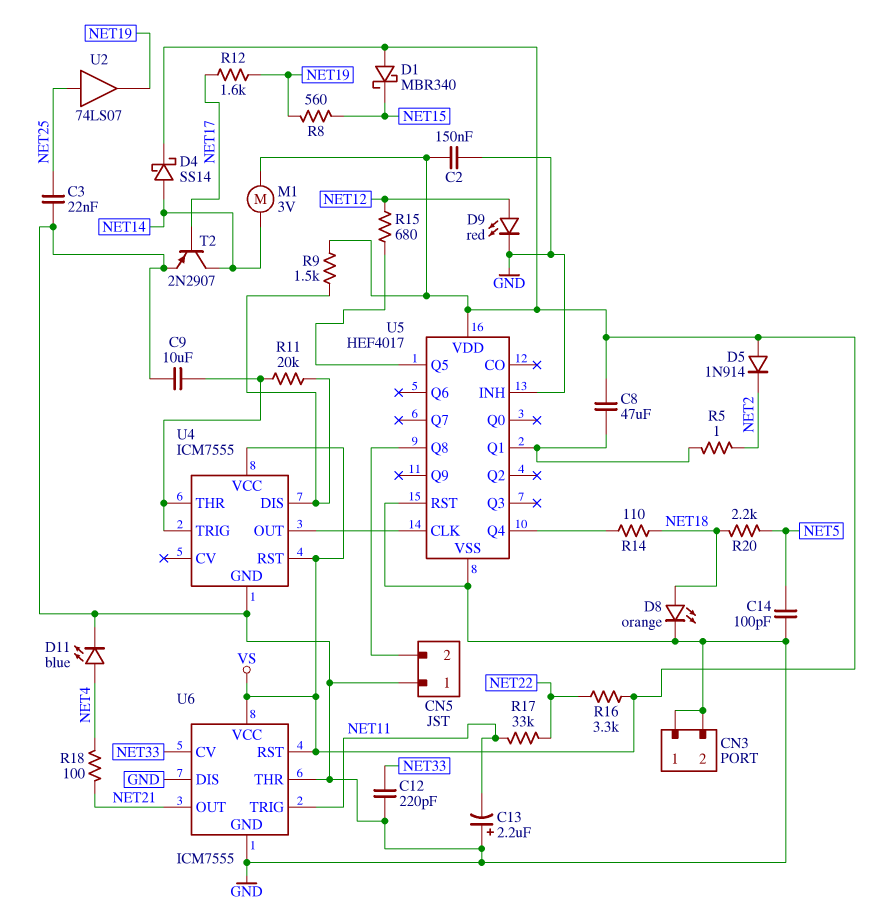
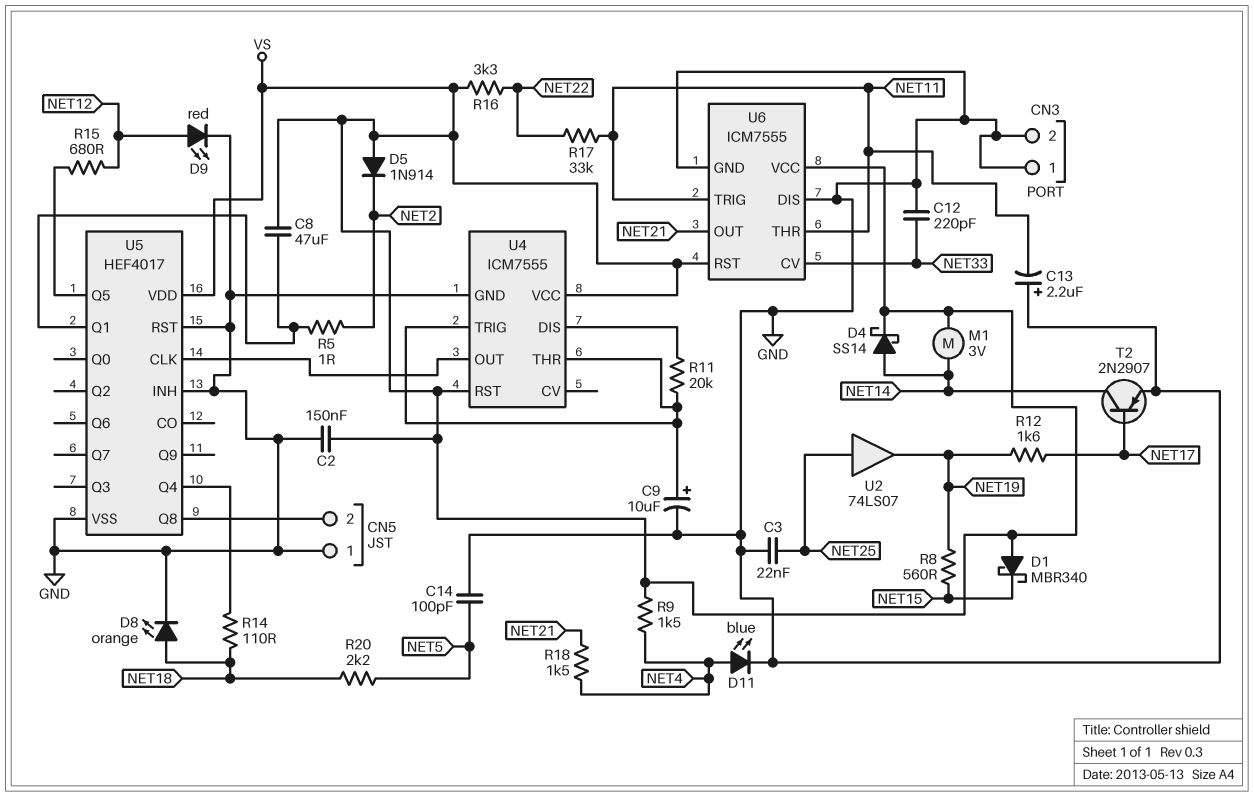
C9: 10uF (GND, U4/THR) -> 10uF (plus U4/THR, minus GND)
R9: 1.5k (U4/DIS, VS) -> 1.5k (NET4, VS)
R18: 100 (NET4, NET21) -> 1.5k (NET4, NET21)
U6 pin THR: GND -> NET11

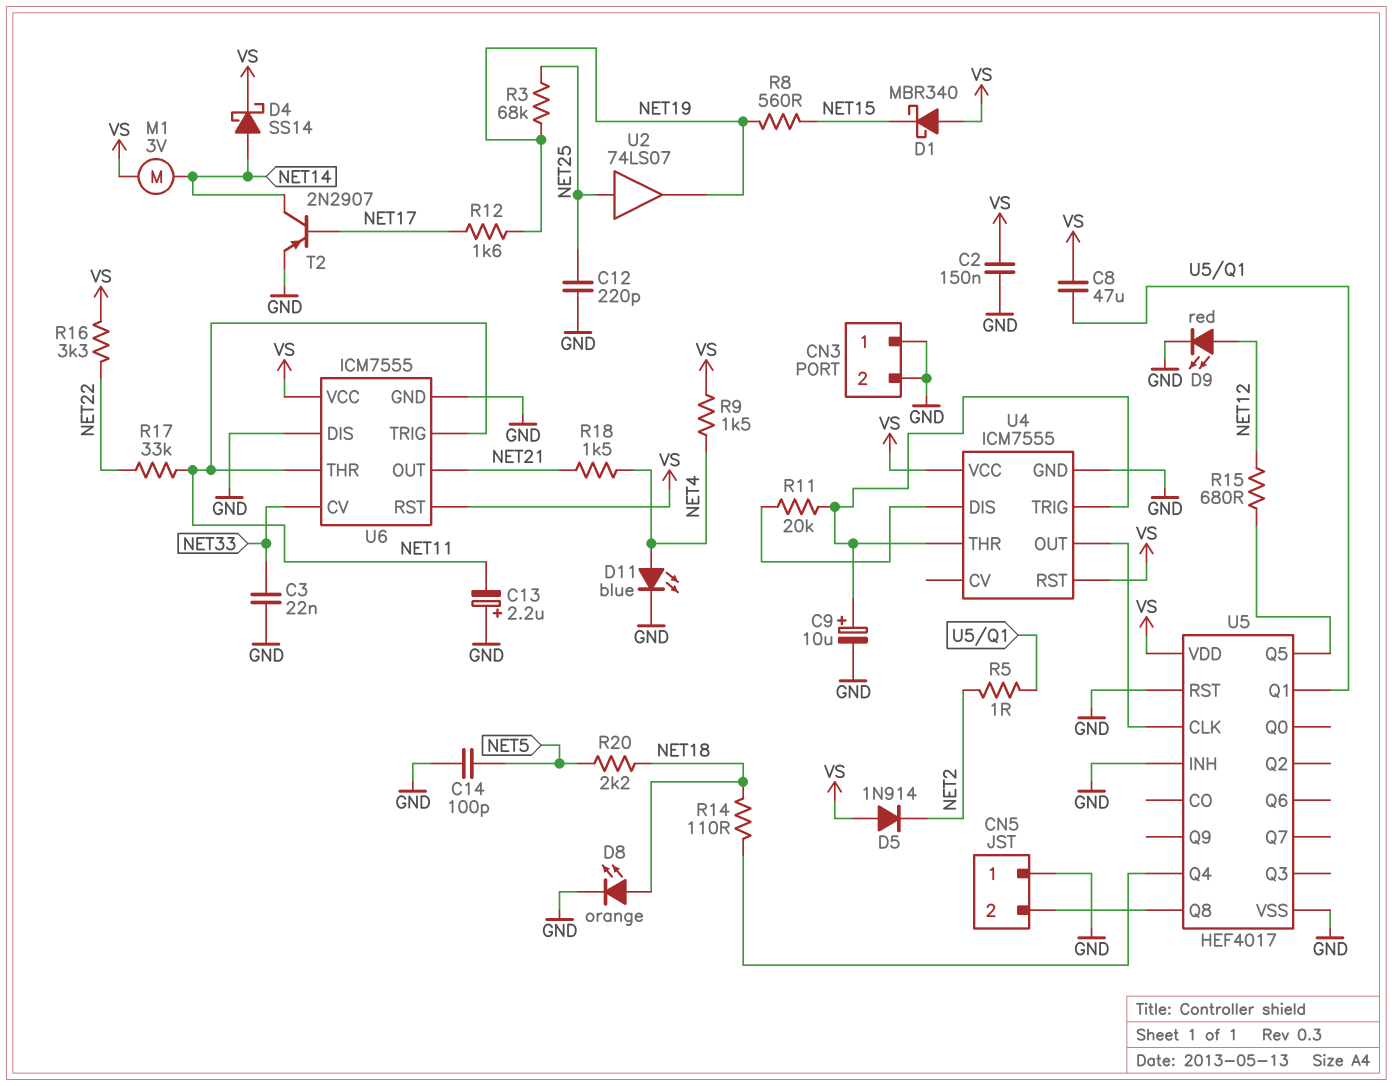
C3: 22nF (GND, NET25) -> 22nF (GND, NET33)
C12: 220pF (GND, NET33) -> 220pF (GND, NET25)
R3: none -> 68k (NET19, NET25)

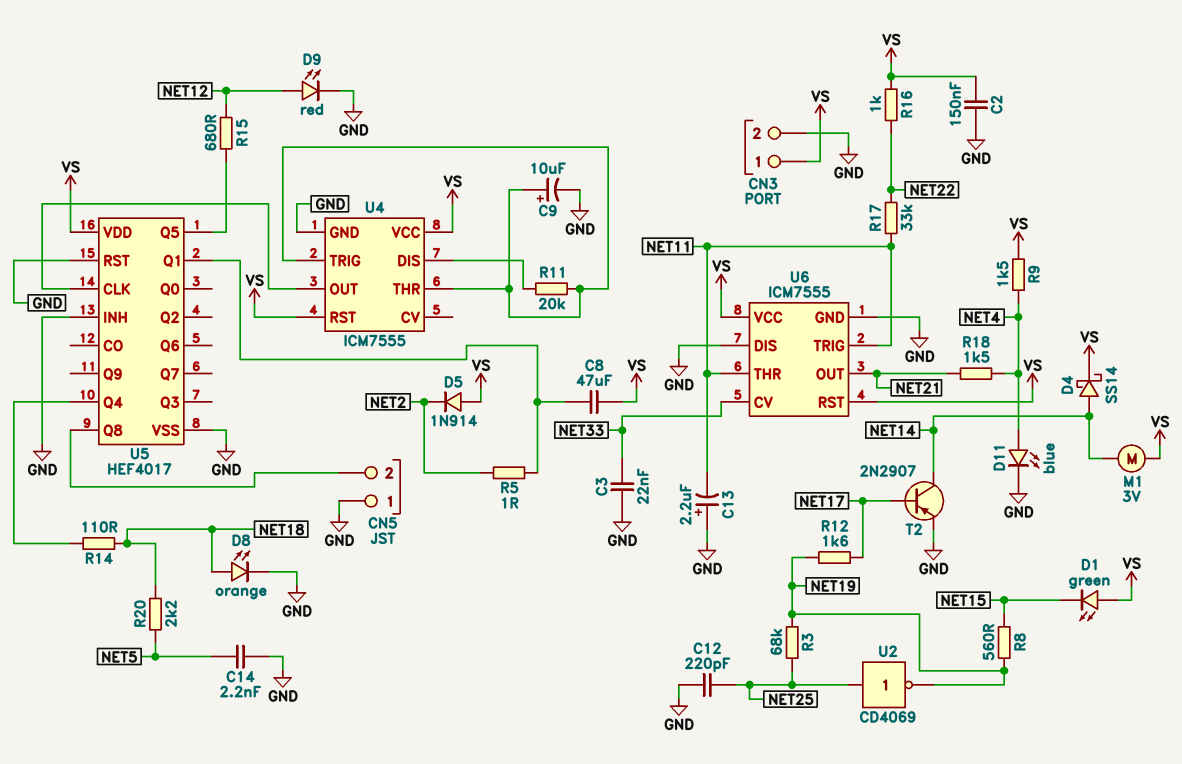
C14: 100pF (GND, NET5) -> 2.2nF (GND, NET5)
CN3 pin 1: GND -> VS
D1: schottky MBR340 (A VS, K NET15) -> LED green (A VS, K NET15)
R16: 3.3k (NET22, VS) -> 1k (NET22, VS)
U2: buffer 74LS07 (in NET25, out NET19) -> NOT CD4069 (in NET25, out NET19)

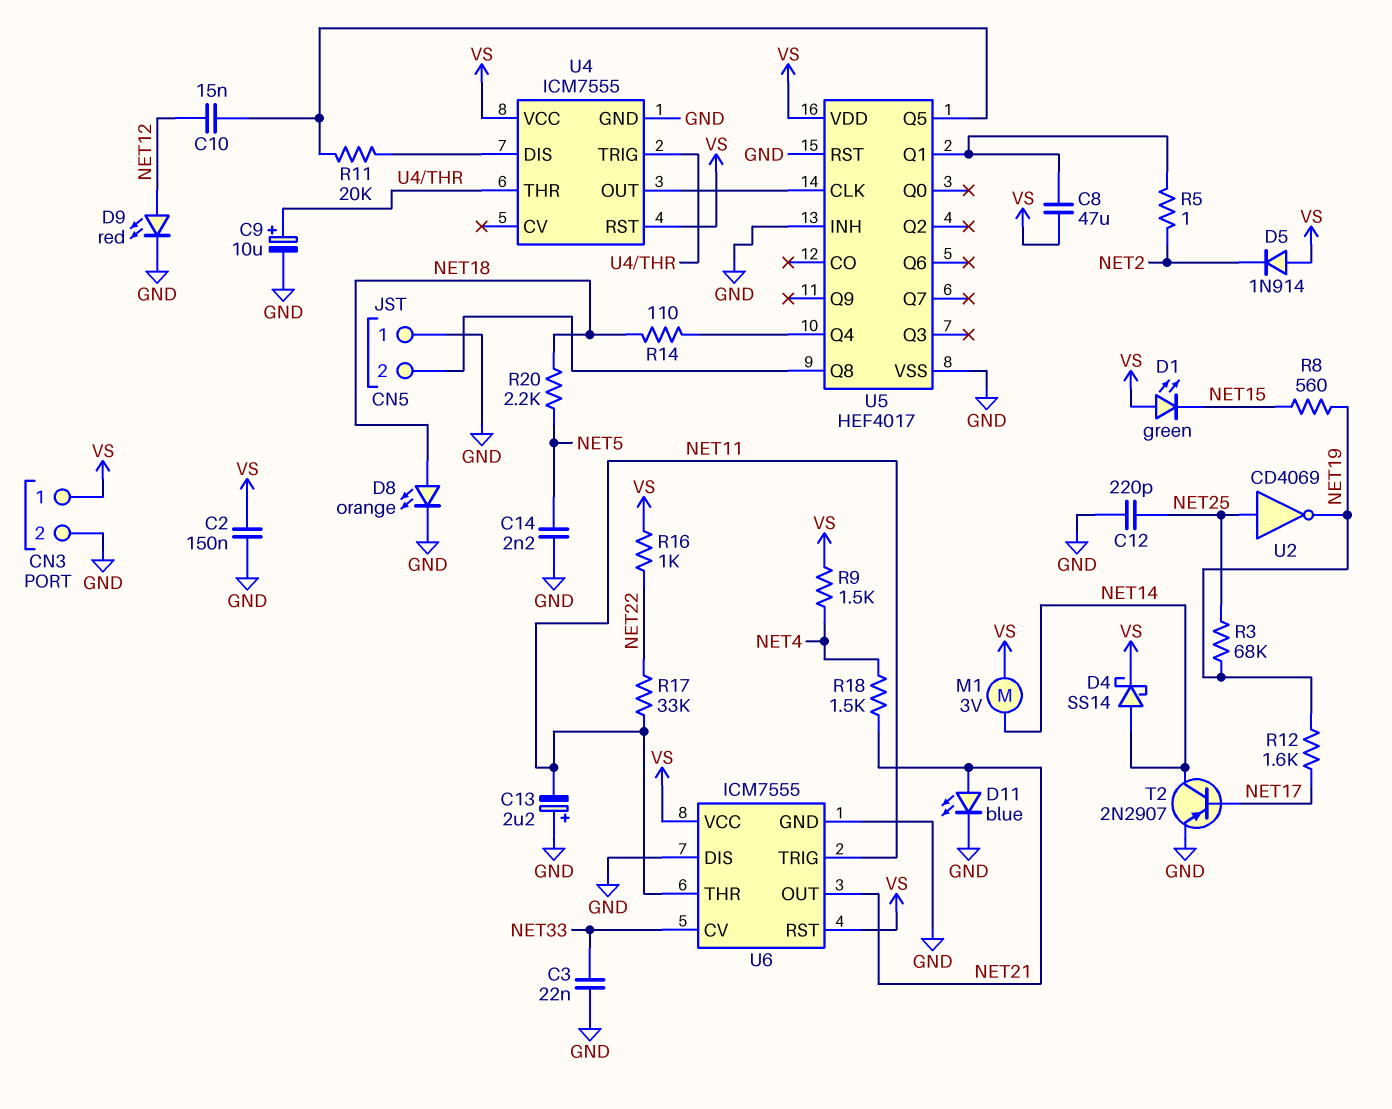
C10: none -> 15nF (NET12, U5/Q5)
D11: LED blue (A NET4, K GND) -> LED blue (A NET21, K GND)
R11: 20k (U4/DIS, U4/THR) -> 20k (U4/DIS, U5/Q5)
R15: 680 (NET12, U5/Q5) -> none

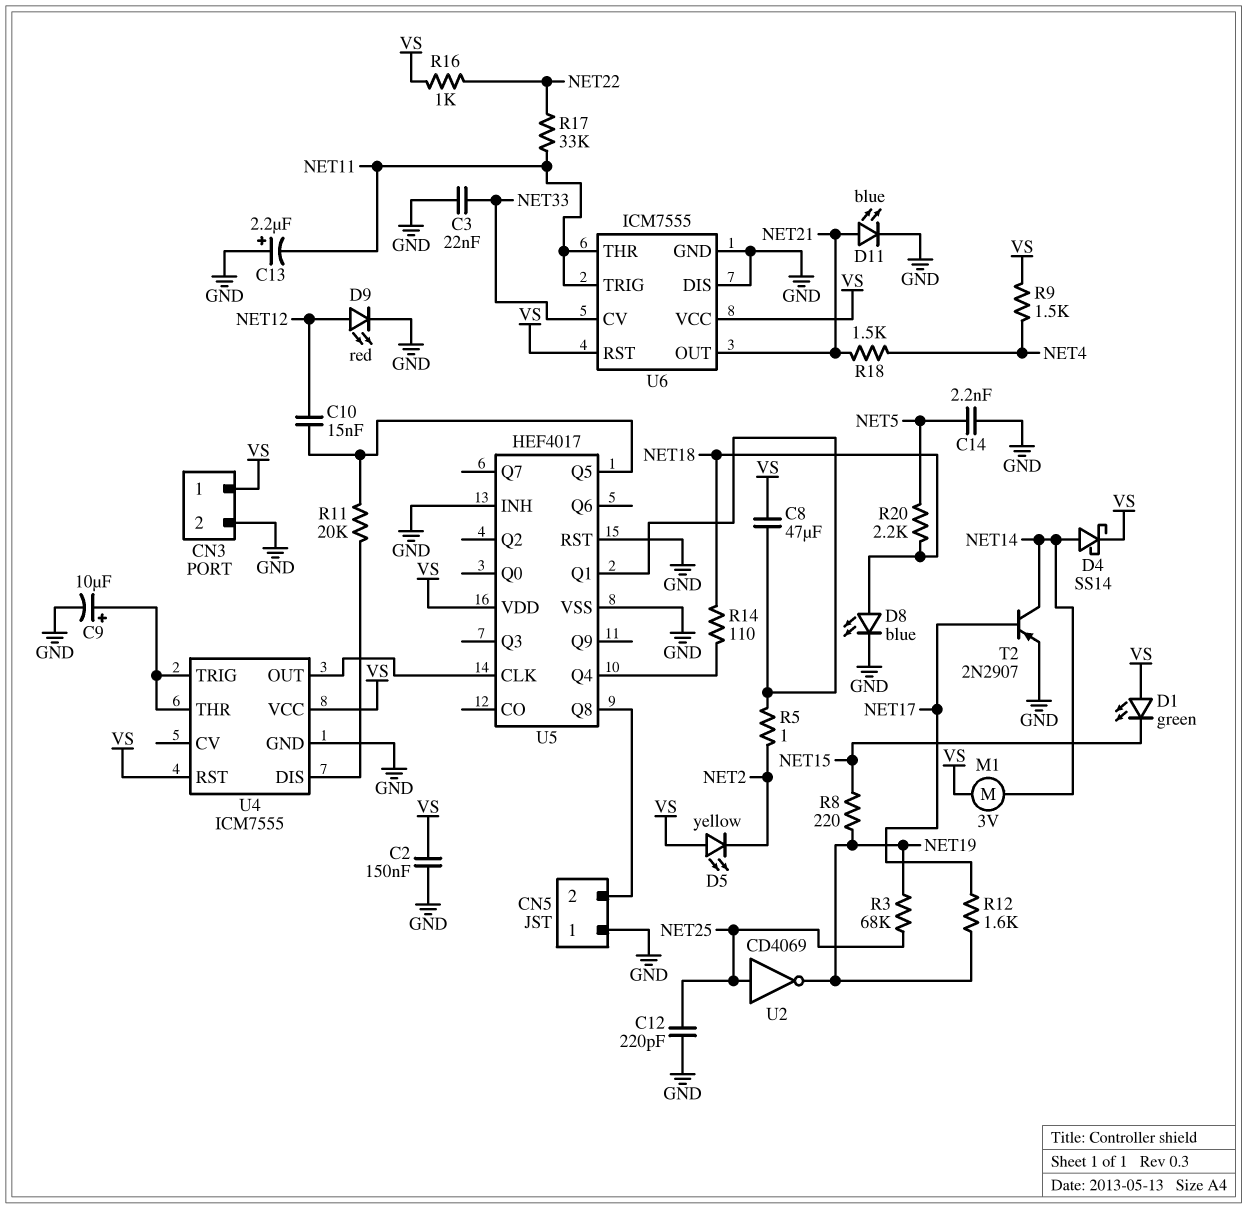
D5: diode 1N914 (A VS, K NET2) -> LED yellow (A VS, K NET2)
D8: LED orange (A NET18, K GND) -> LED blue (A NET18, K GND)
R8: 560 (NET15, NET19) -> 220 (NET15, NET19)

